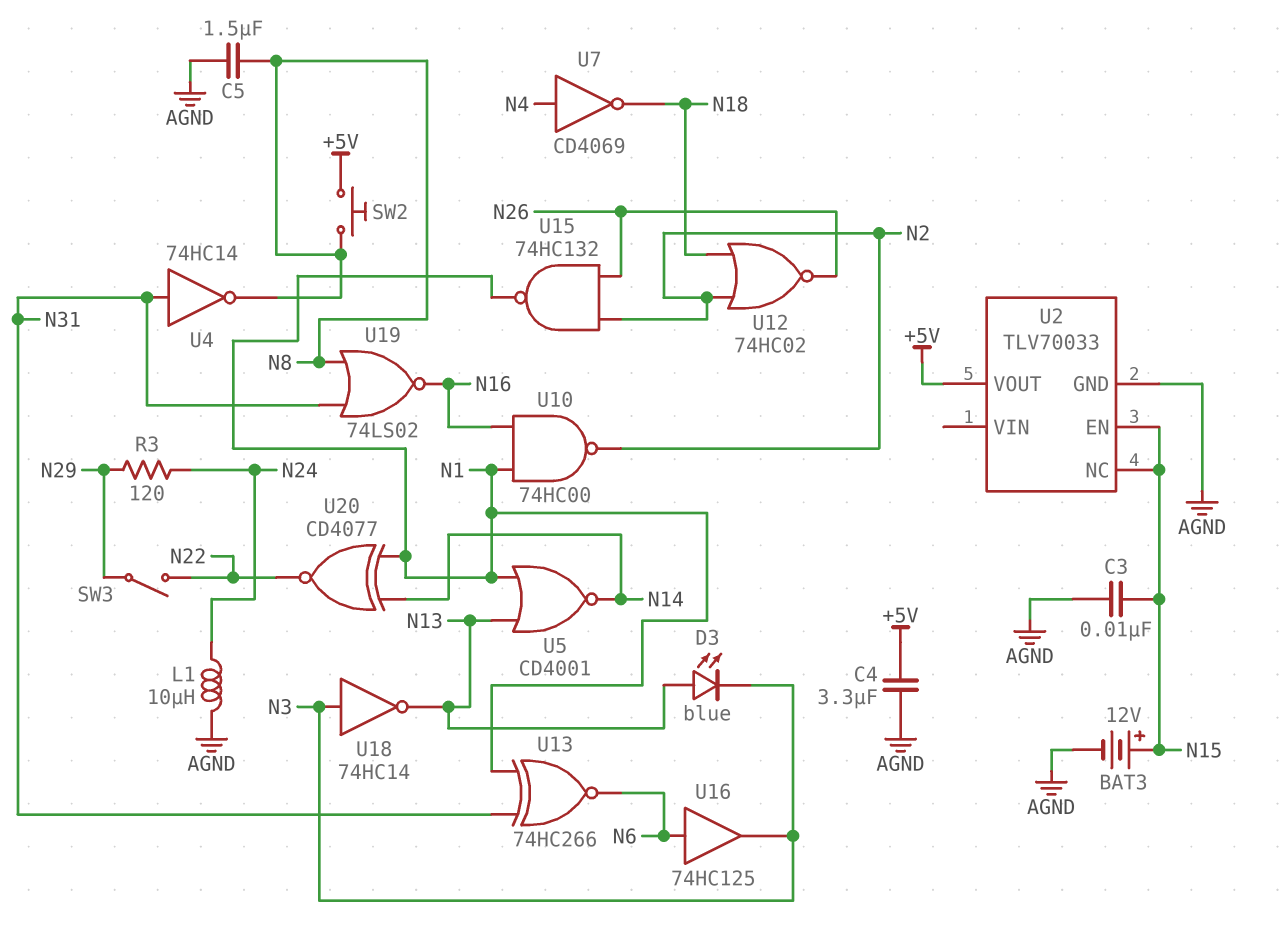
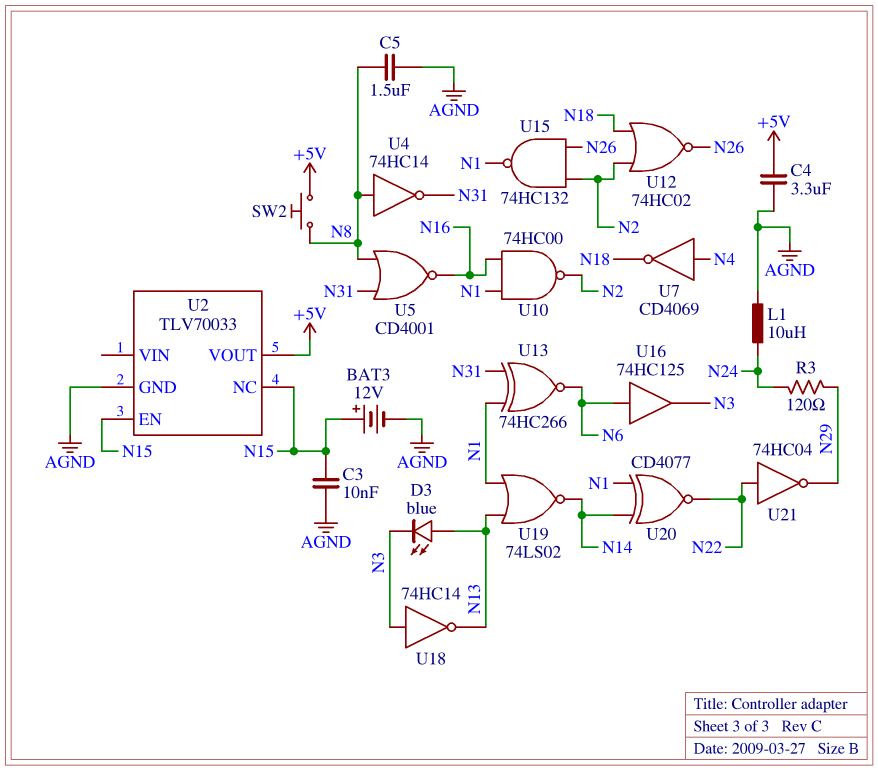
SW3: switch (N22, N29) -> none
U4: NOT 74HC14 (in N31, out N8) -> NOT 74HC14 (in N8, out N31)
U5: NOR CD4001 (in N1, in N13, out N14) -> NOR CD4001 (in N8, in N31, out N16)
U19: NOR 74LS02 (in N8, in N31, out N16) -> NOR 74LS02 (in N1, in N13, out N14)
U21: none -> NOT 74HC04 (in N22, out N29)

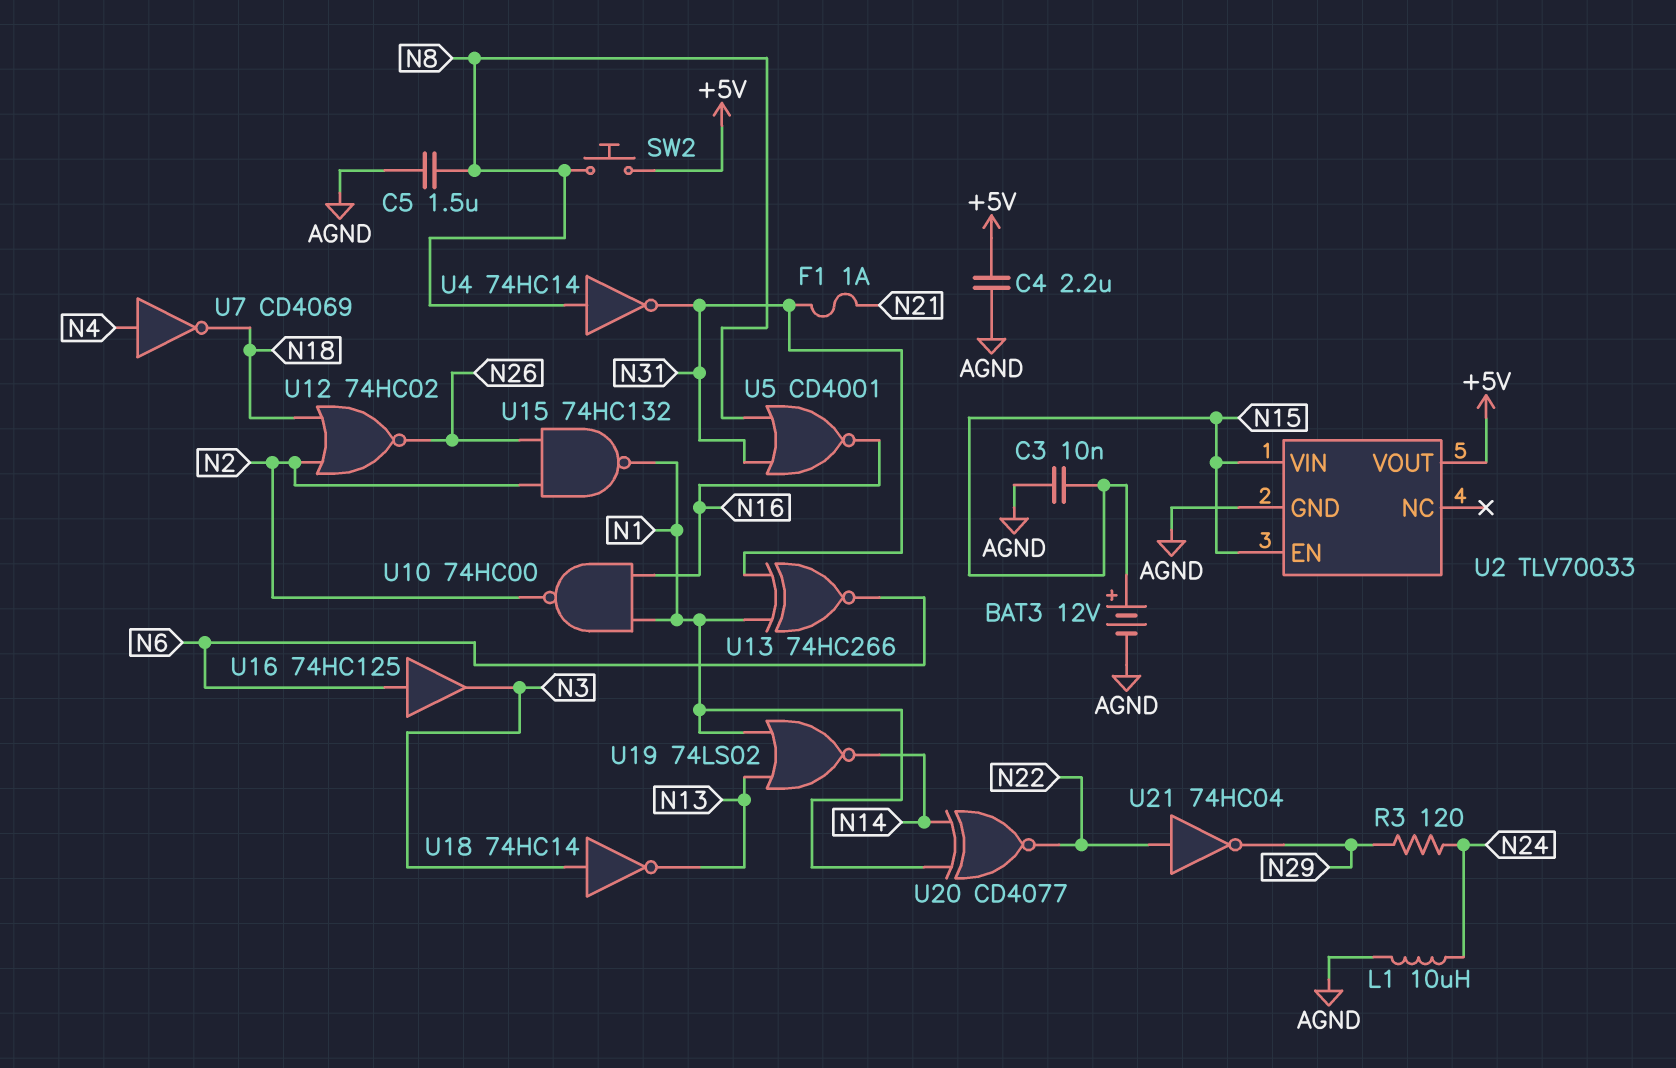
C4: 3.3uF (+5V, AGND) -> 2.2uF (+5V, AGND)
D3: LED blue (A N13, K N3) -> none
F1: none -> 1A (N21, N31)
U2 pin NC: N15 -> none
U2 pin VIN: none -> N15

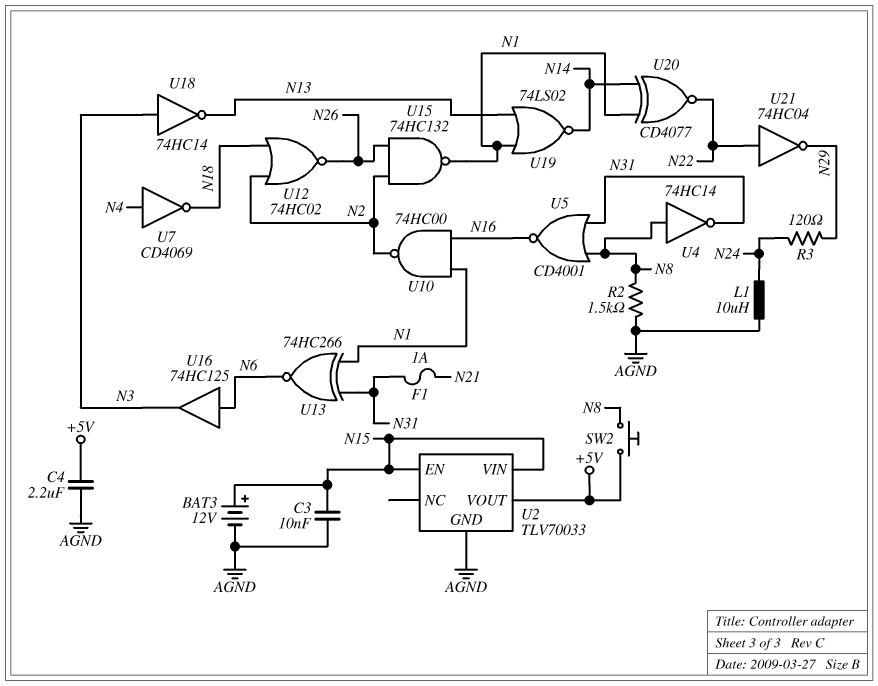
C5: 1.5uF (AGND, N8) -> none
R2: none -> 1.5k (AGND, N8)

